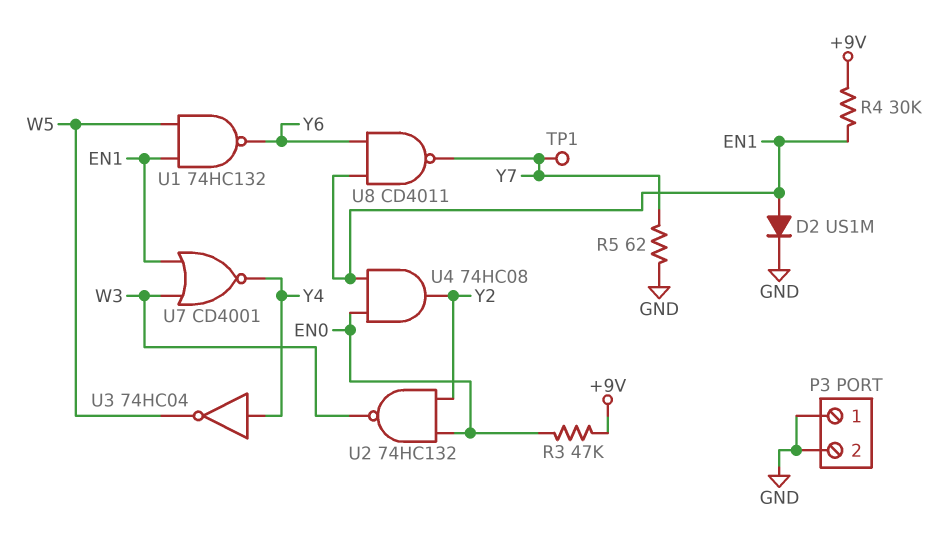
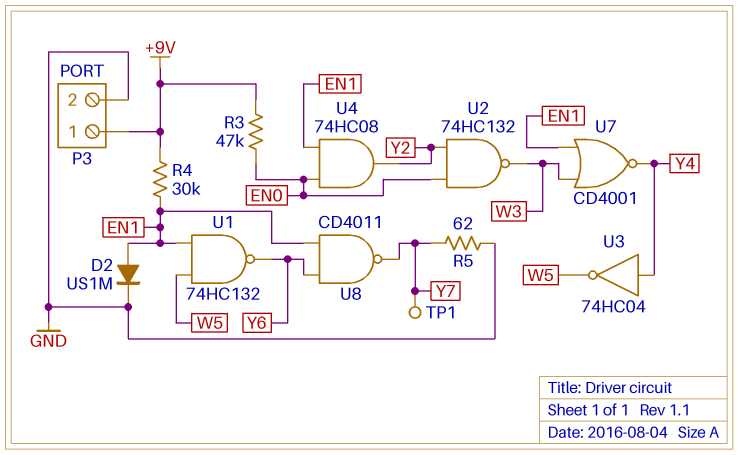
P3 pin 1: GND -> +9V

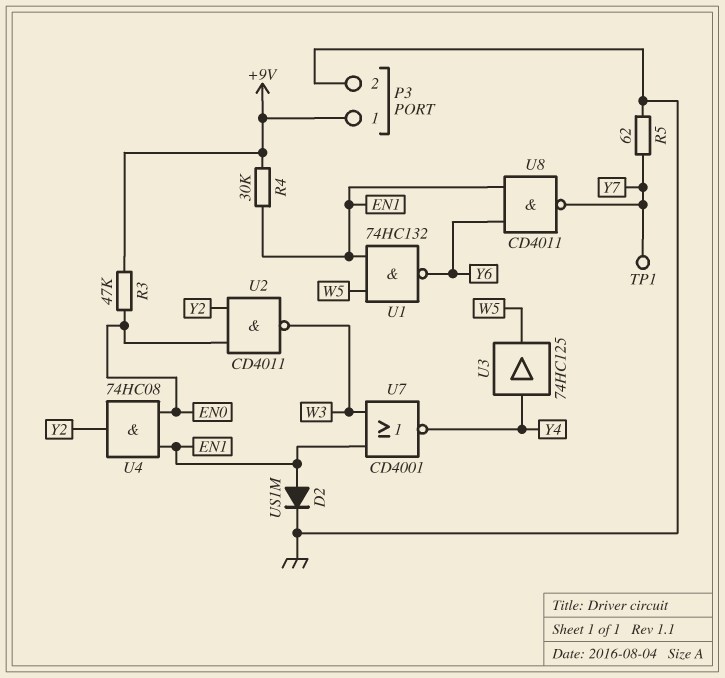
U2: NAND 74HC132 (in EN0, in Y2, out W3) -> NAND CD4011 (in EN0, in Y2, out W3)
U3: NOT 74HC04 (in Y4, out W5) -> buffer 74HC125 (in Y4, out W5)

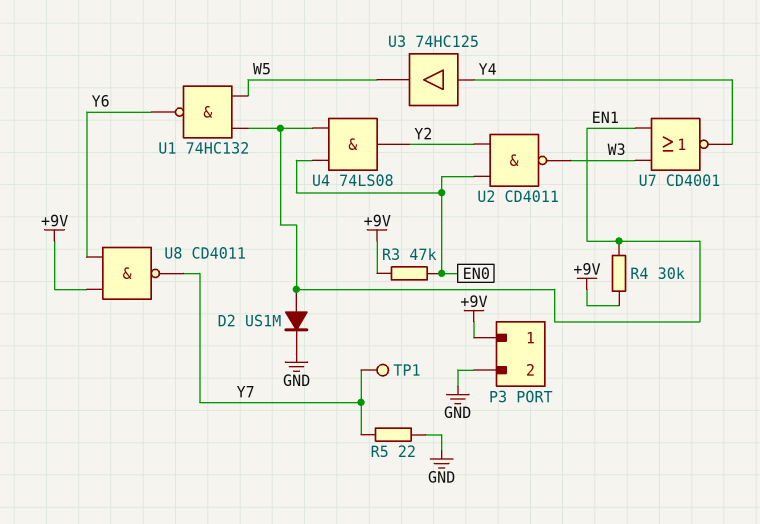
R5: 62 (GND, Y7) -> 22 (GND, Y7)
U4: AND 74HC08 (in EN0, in EN1, out Y2) -> AND 74LS08 (in EN0, in EN1, out Y2)
U8: NAND CD4011 (in EN1, in Y6, out Y7) -> NAND CD4011 (in +9V, in Y6, out Y7)

